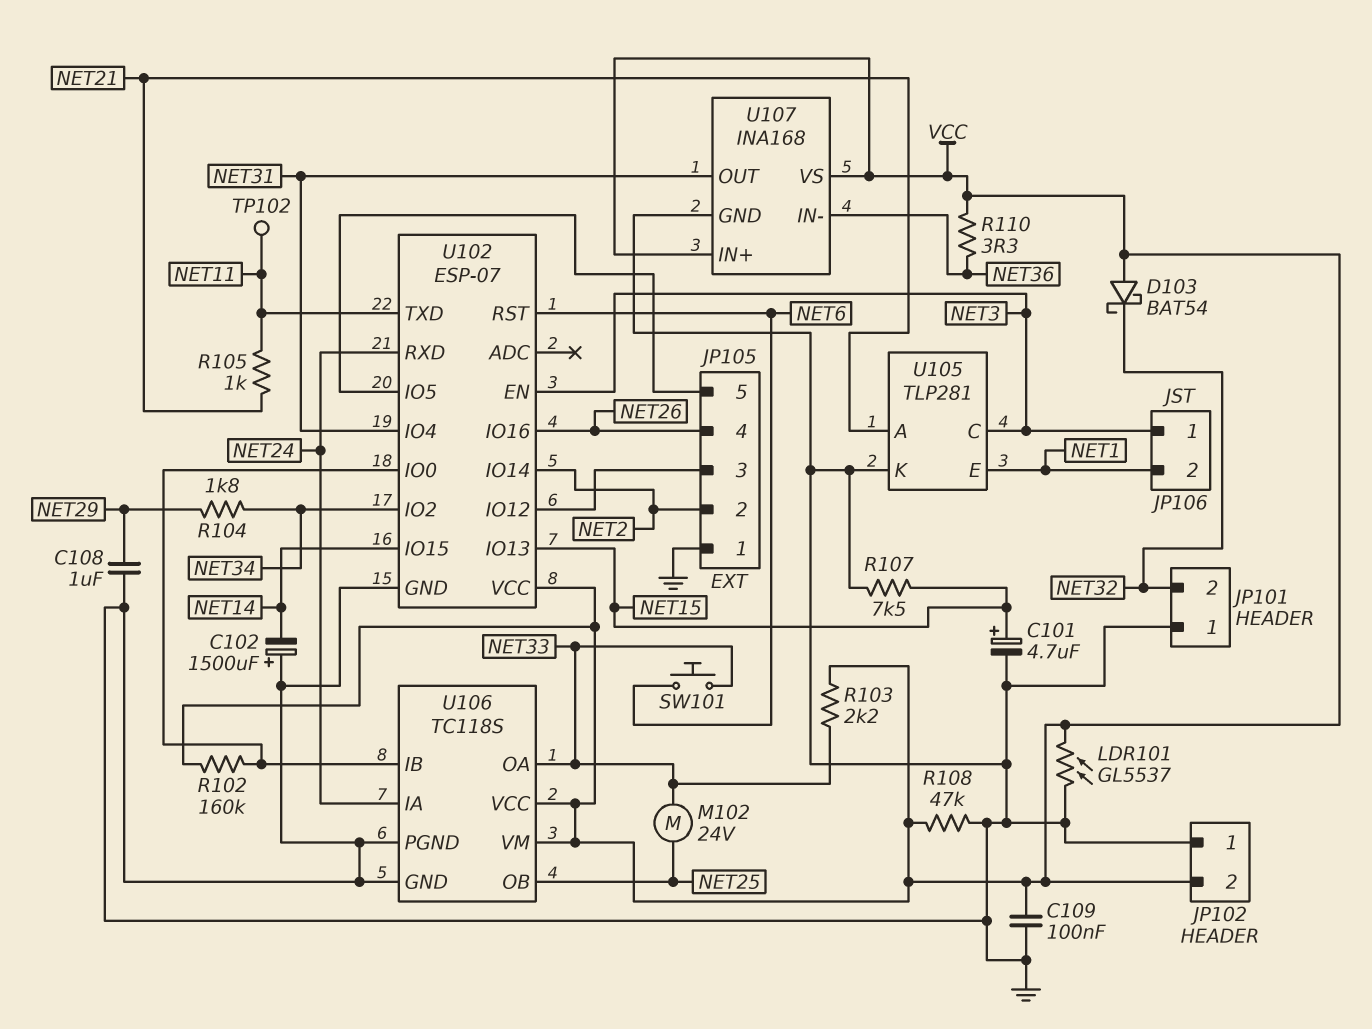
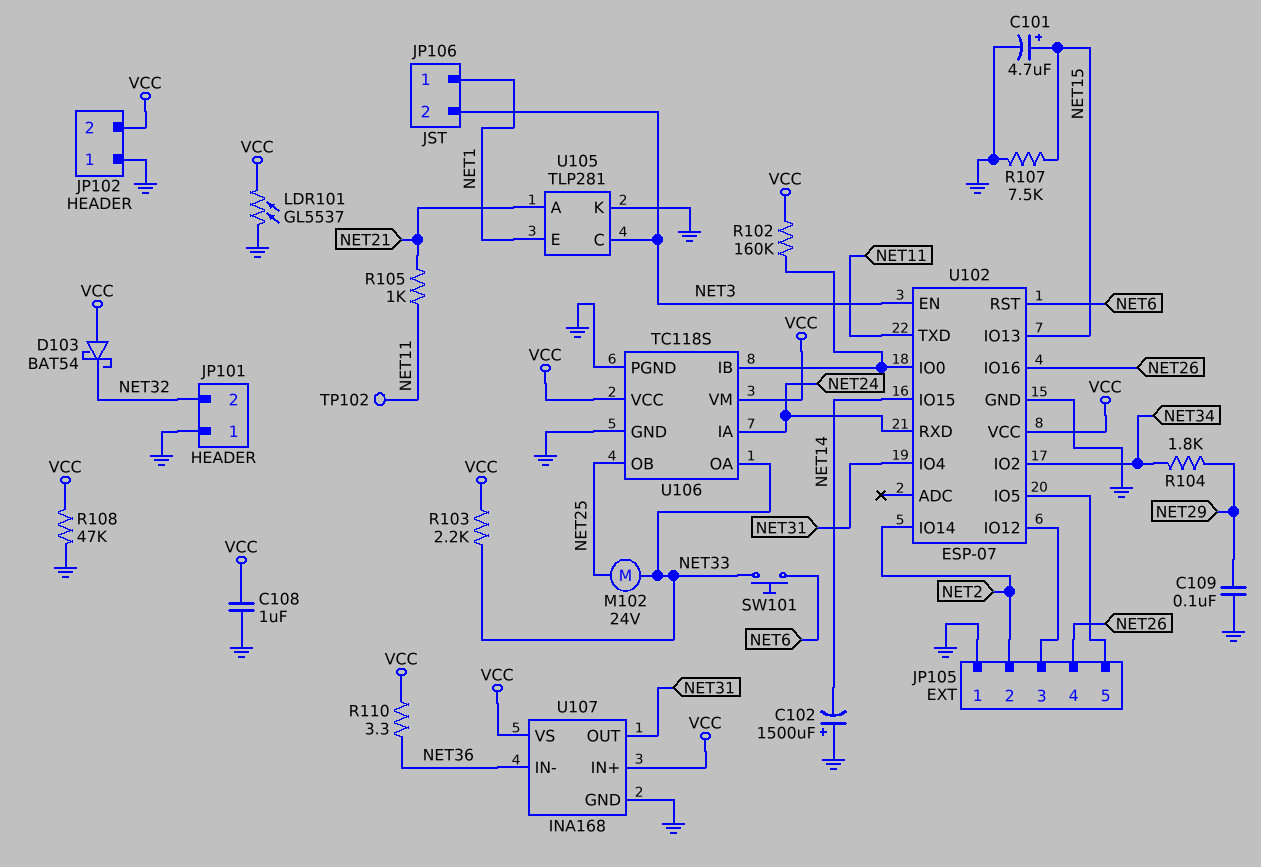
C108: 1uF (GND, NET29) -> 1uF (GND, VCC)
C109: 100nF (GND, VCC) -> 100nF (GND, NET29)
JP106 pin 1: NET3 -> NET1
JP106 pin 2: NET1 -> NET3

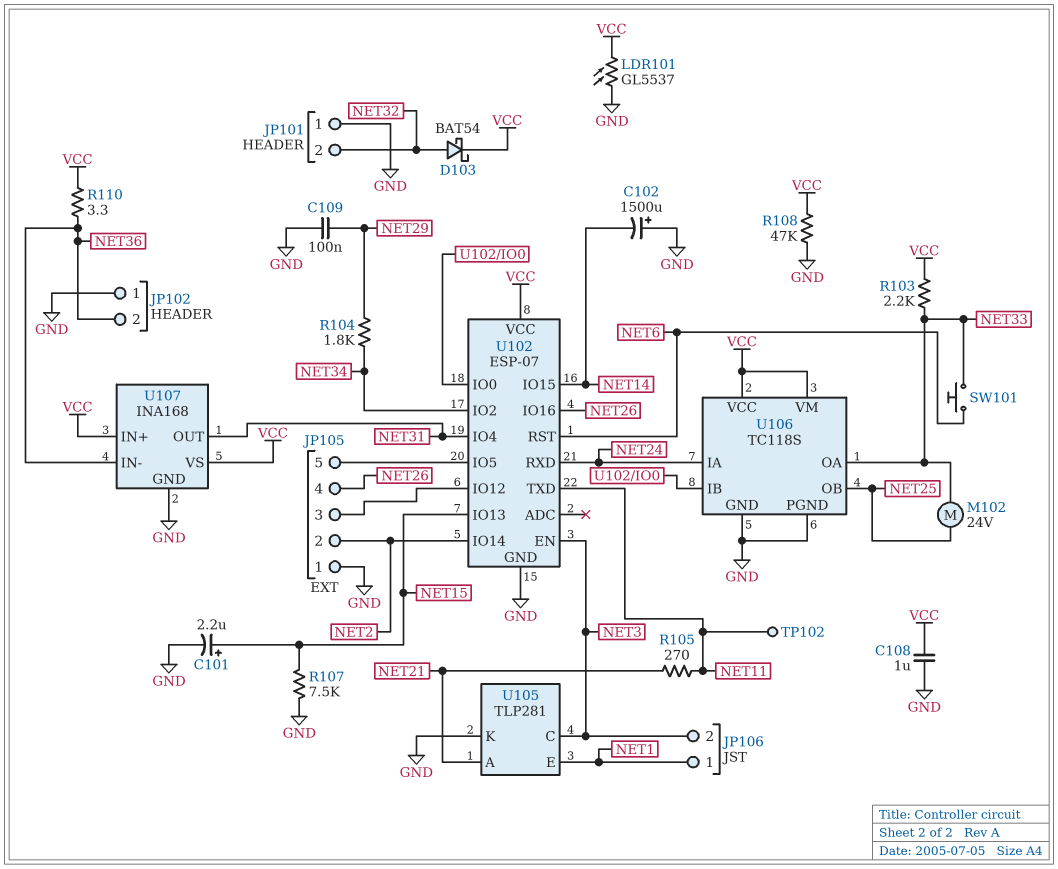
C101: 4.7uF (plus NET15, minus GND) -> 2.2uF (plus NET15, minus GND)
D103: schottky BAT54 (A VCC, K NET32) -> schottky BAT54 (A NET32, K VCC)
JP102 pin 2: VCC -> NET36
R102: 160k (U102/IO0, VCC) -> none
R105: 1k (NET11, NET21) -> 270 (NET11, NET21)

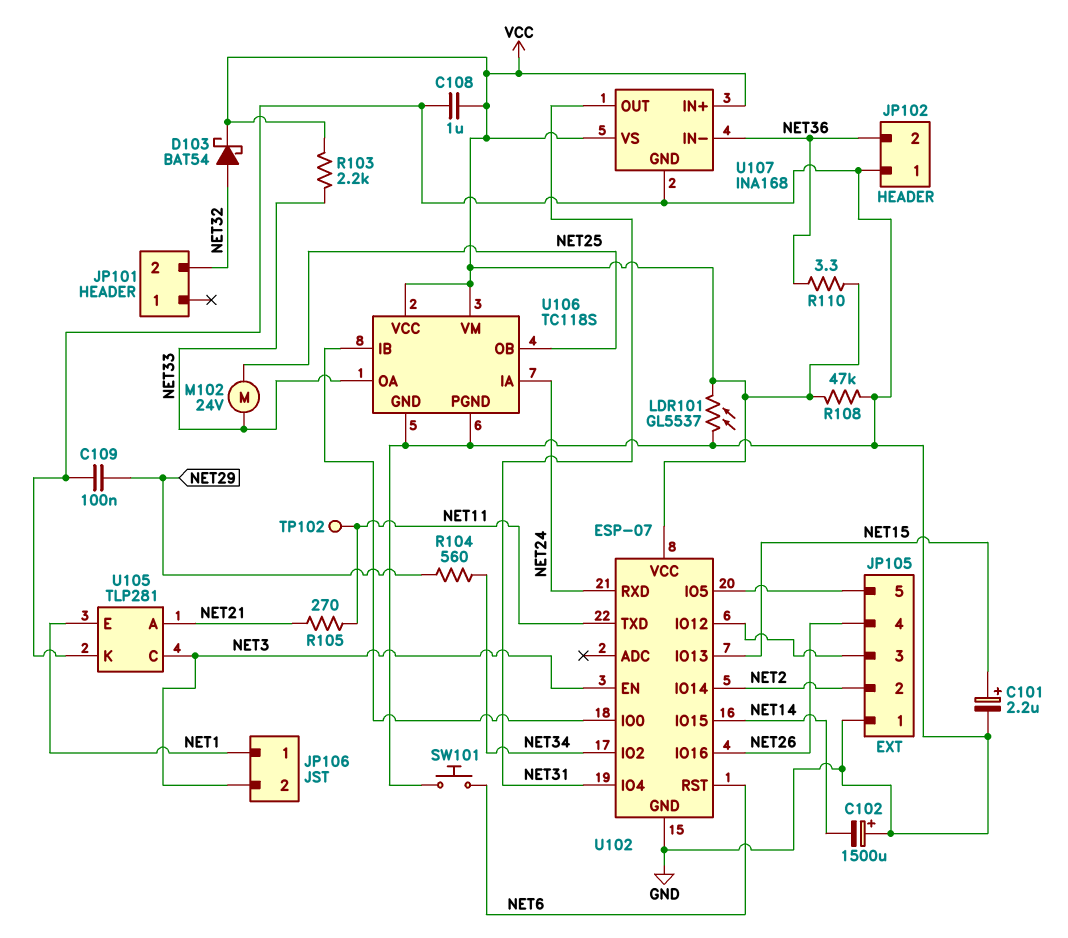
JP101 pin 1: GND -> none
R104: 1.8k (NET29, NET34) -> 560 (NET29, NET34)
R107: 7.5k (GND, NET15) -> none
SW101: button (NET6, NET33) -> button (GND, NET6)

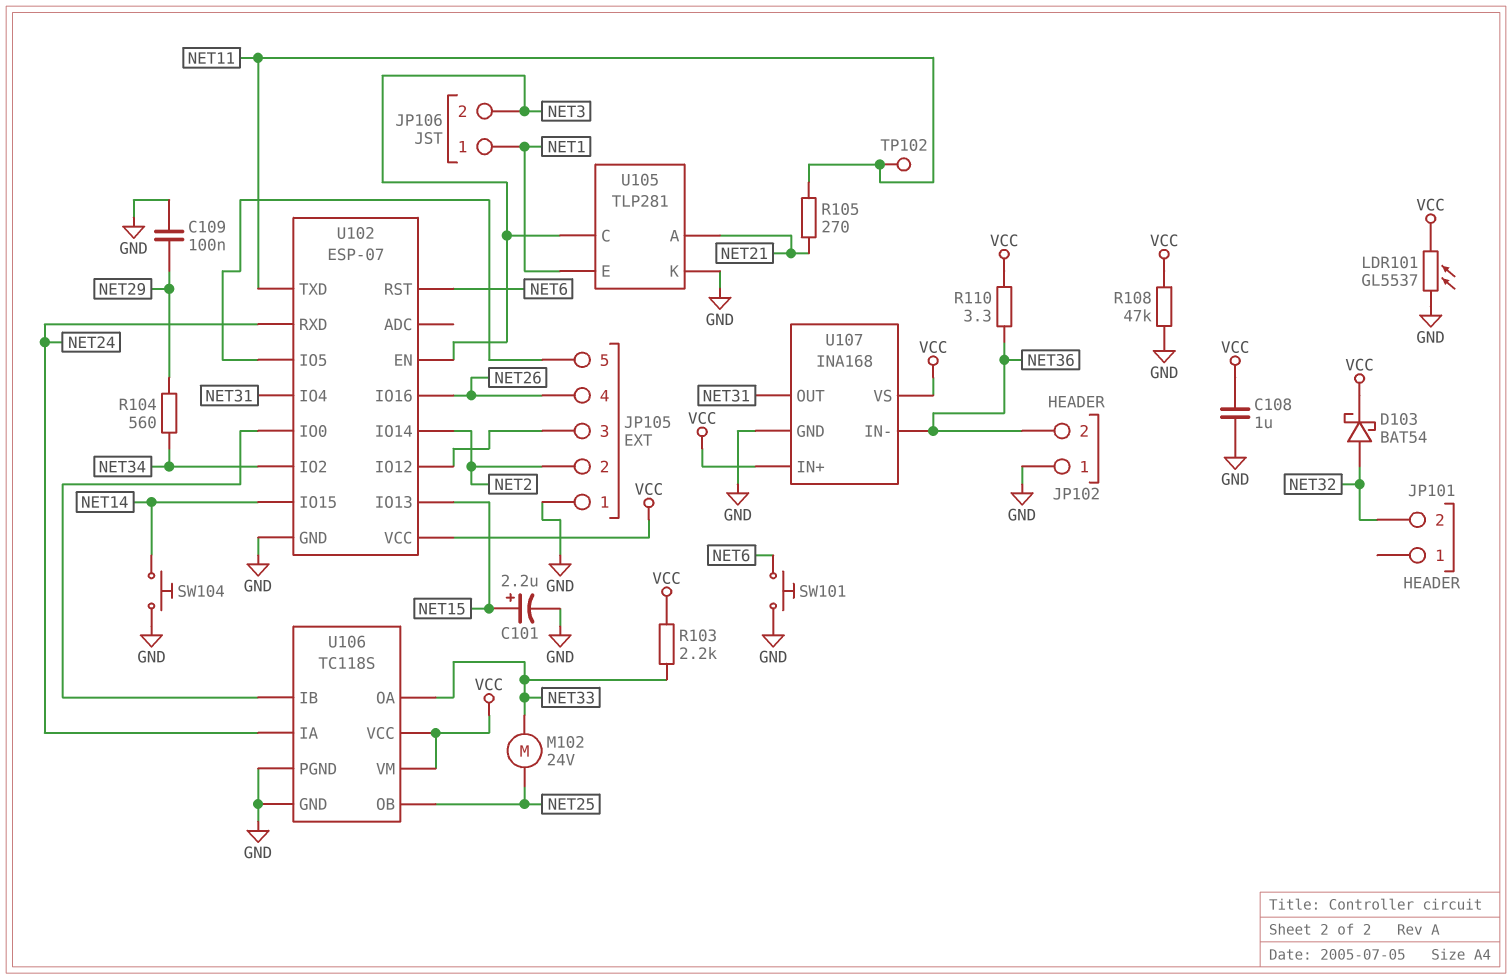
C102: 1500uF (plus GND, minus NET14) -> none
SW104: none -> button (GND, NET14)

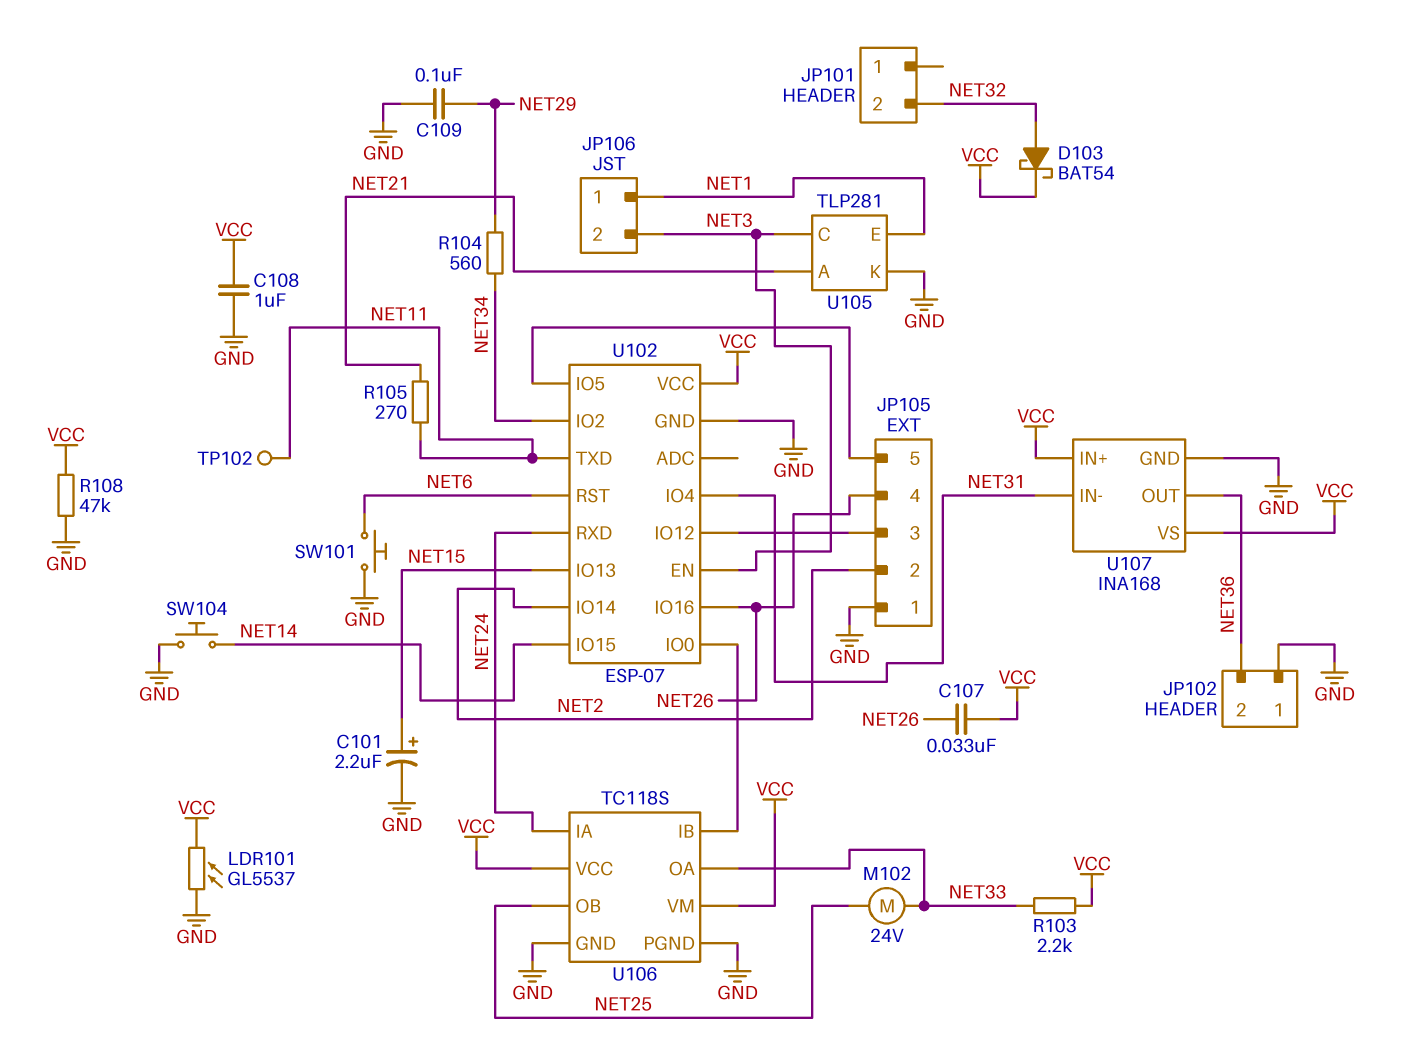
C107: none -> 33nF (NET26, VCC)
R110: 3.3 (NET36, VCC) -> none
U107 pin IN-: NET36 -> NET31
U107 pin OUT: NET31 -> NET36

